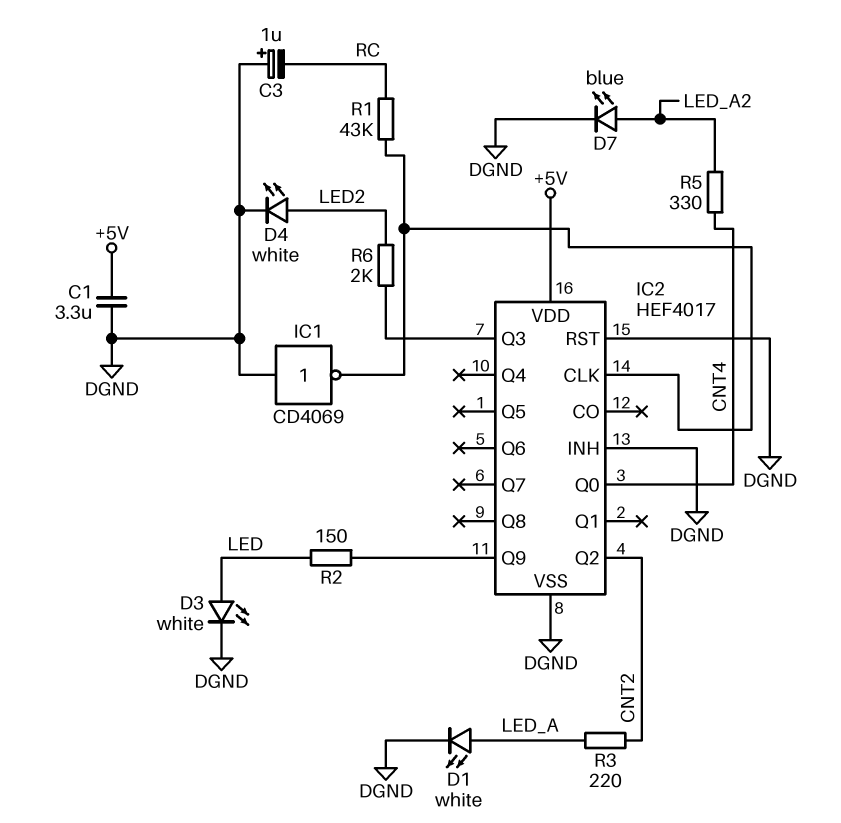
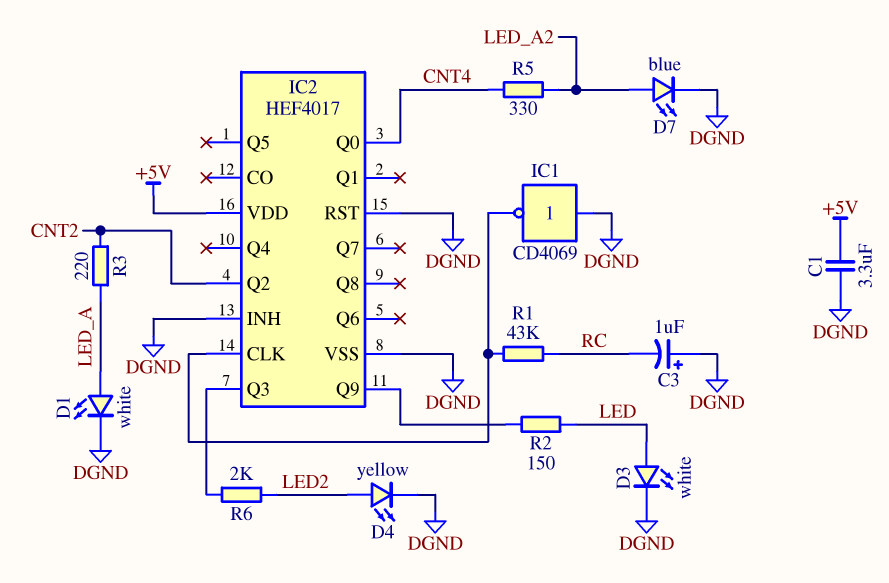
D4: LED white (A LED2, K DGND) -> LED yellow (A LED2, K DGND)

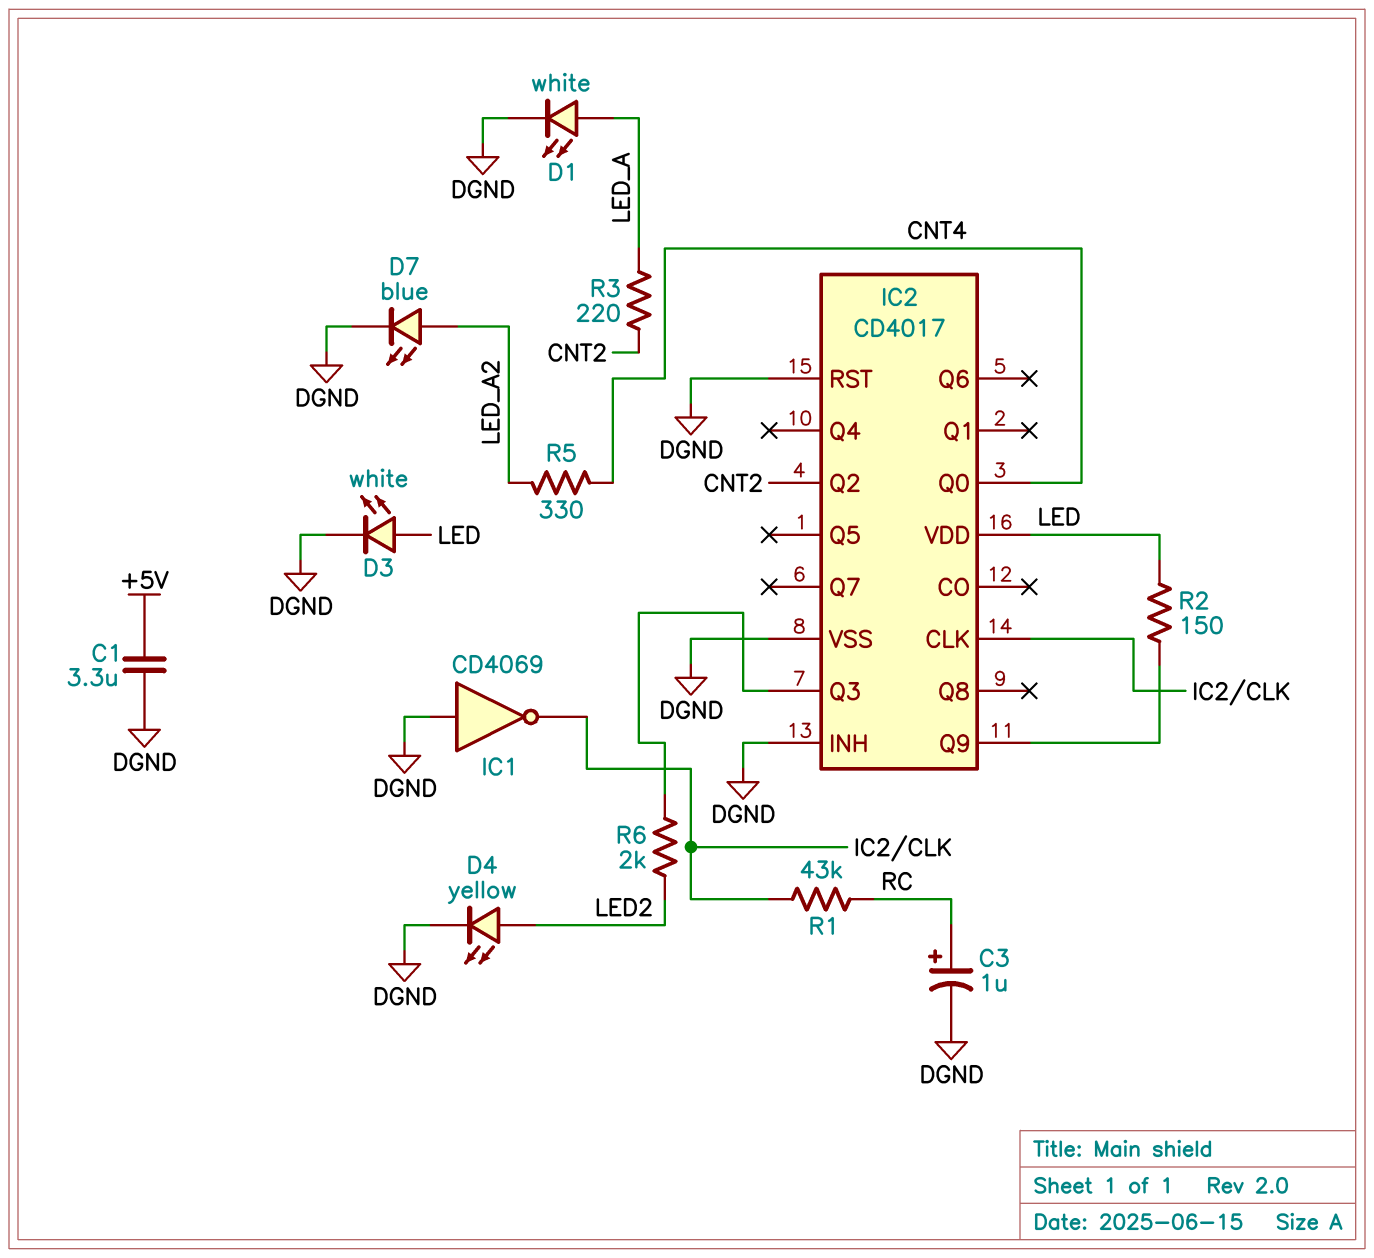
C3: 1uF (plus DGND, minus RC) -> 1uF (plus RC, minus DGND)
IC2: HEF4017 -> CD4017
IC2 pin VDD: +5V -> LED

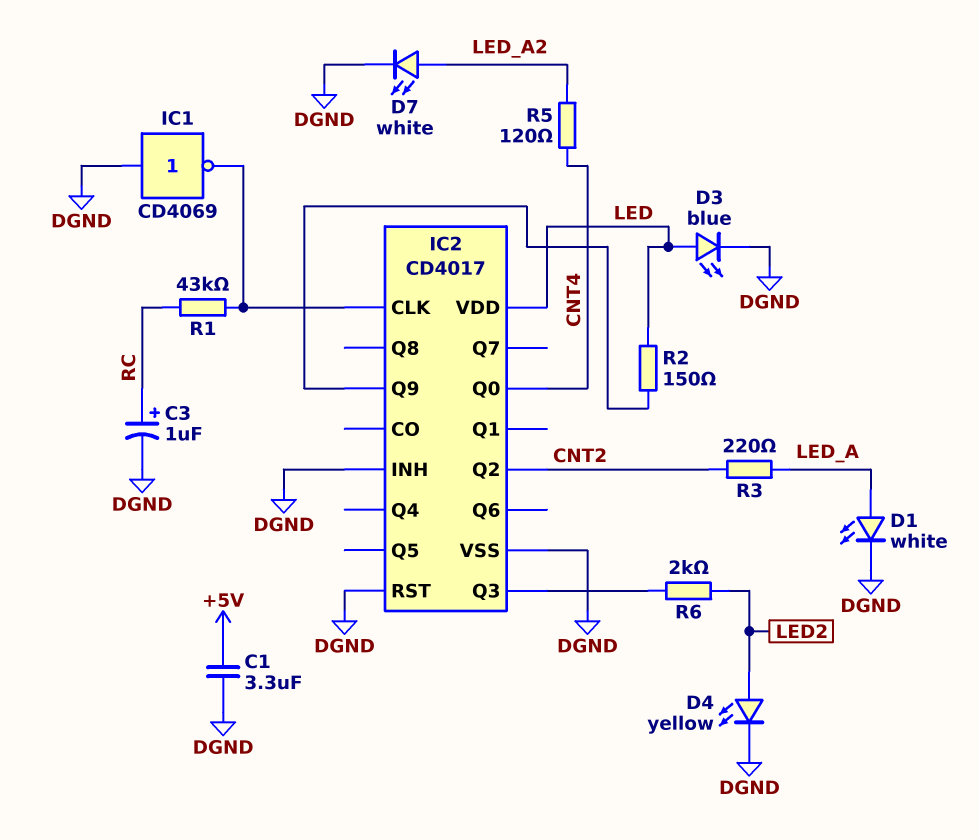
D3: LED white (A LED, K DGND) -> LED blue (A LED, K DGND)
D7: LED blue (A LED_A2, K DGND) -> LED white (A LED_A2, K DGND)
R5: 330 (CNT4, LED_A2) -> 120 (CNT4, LED_A2)

